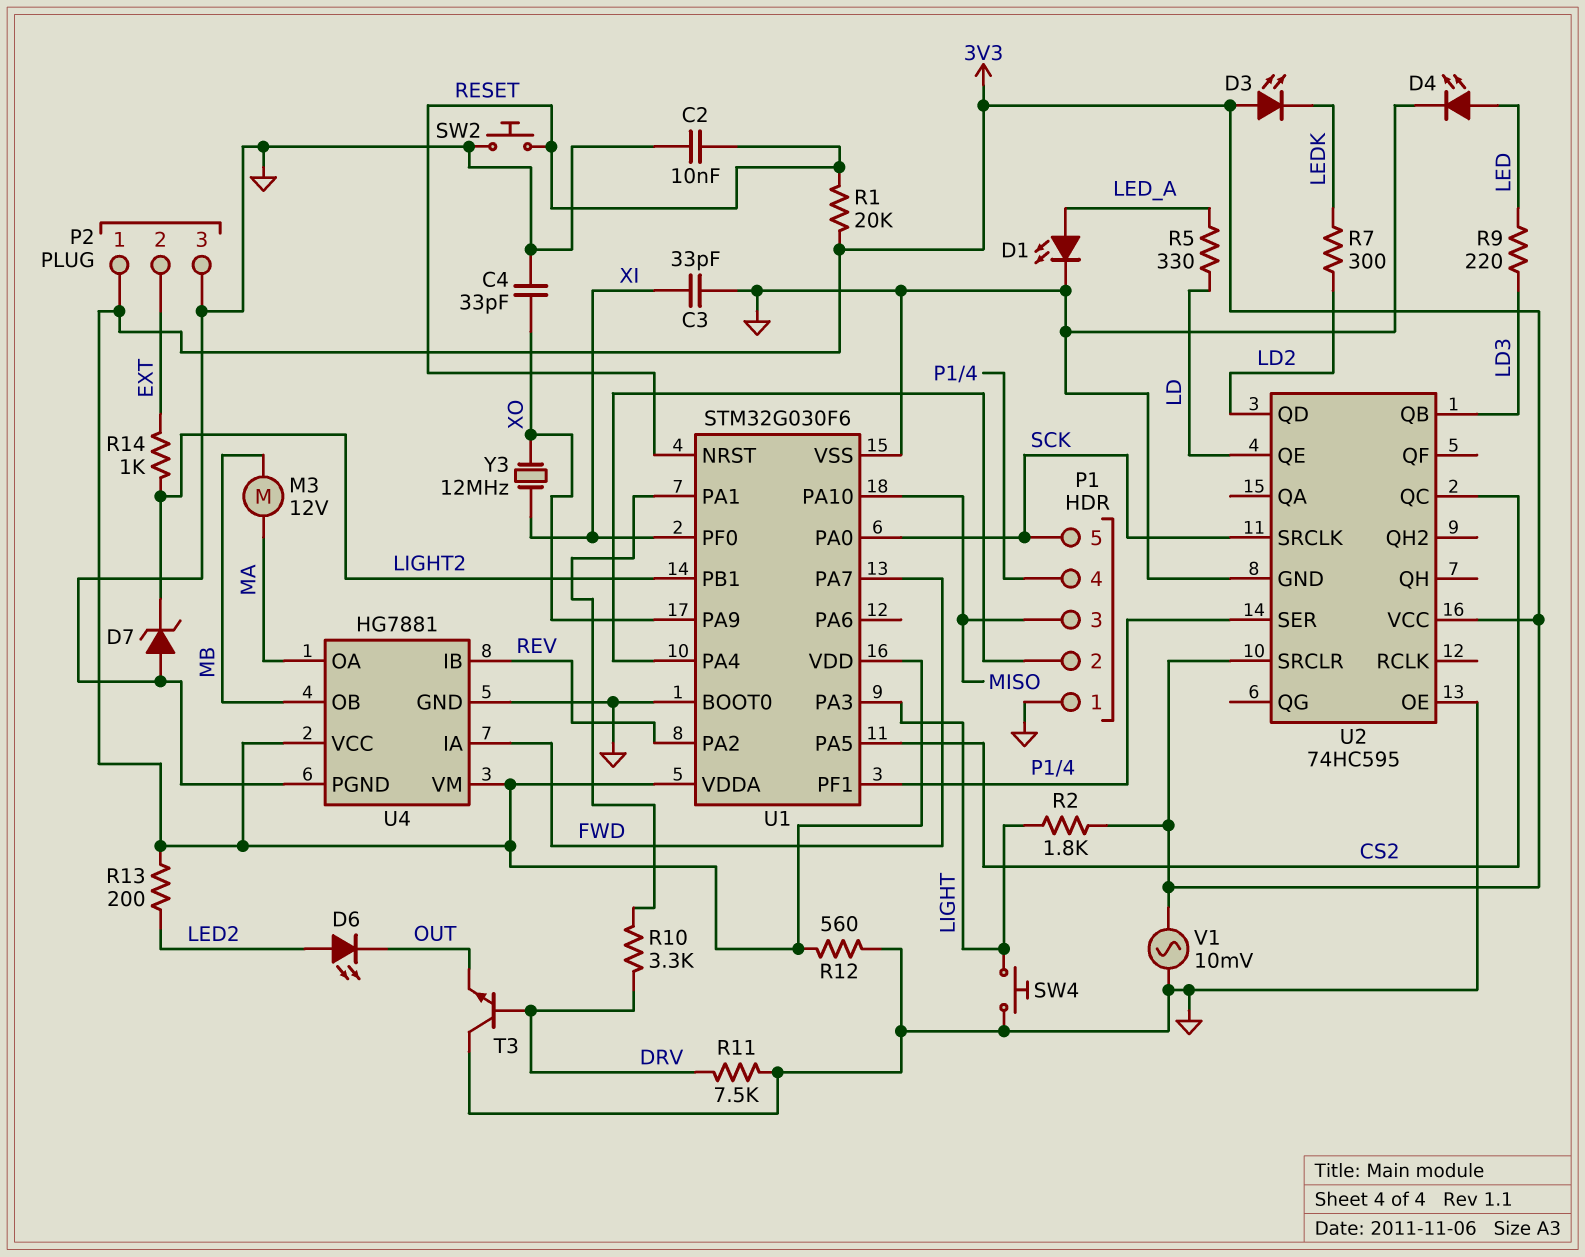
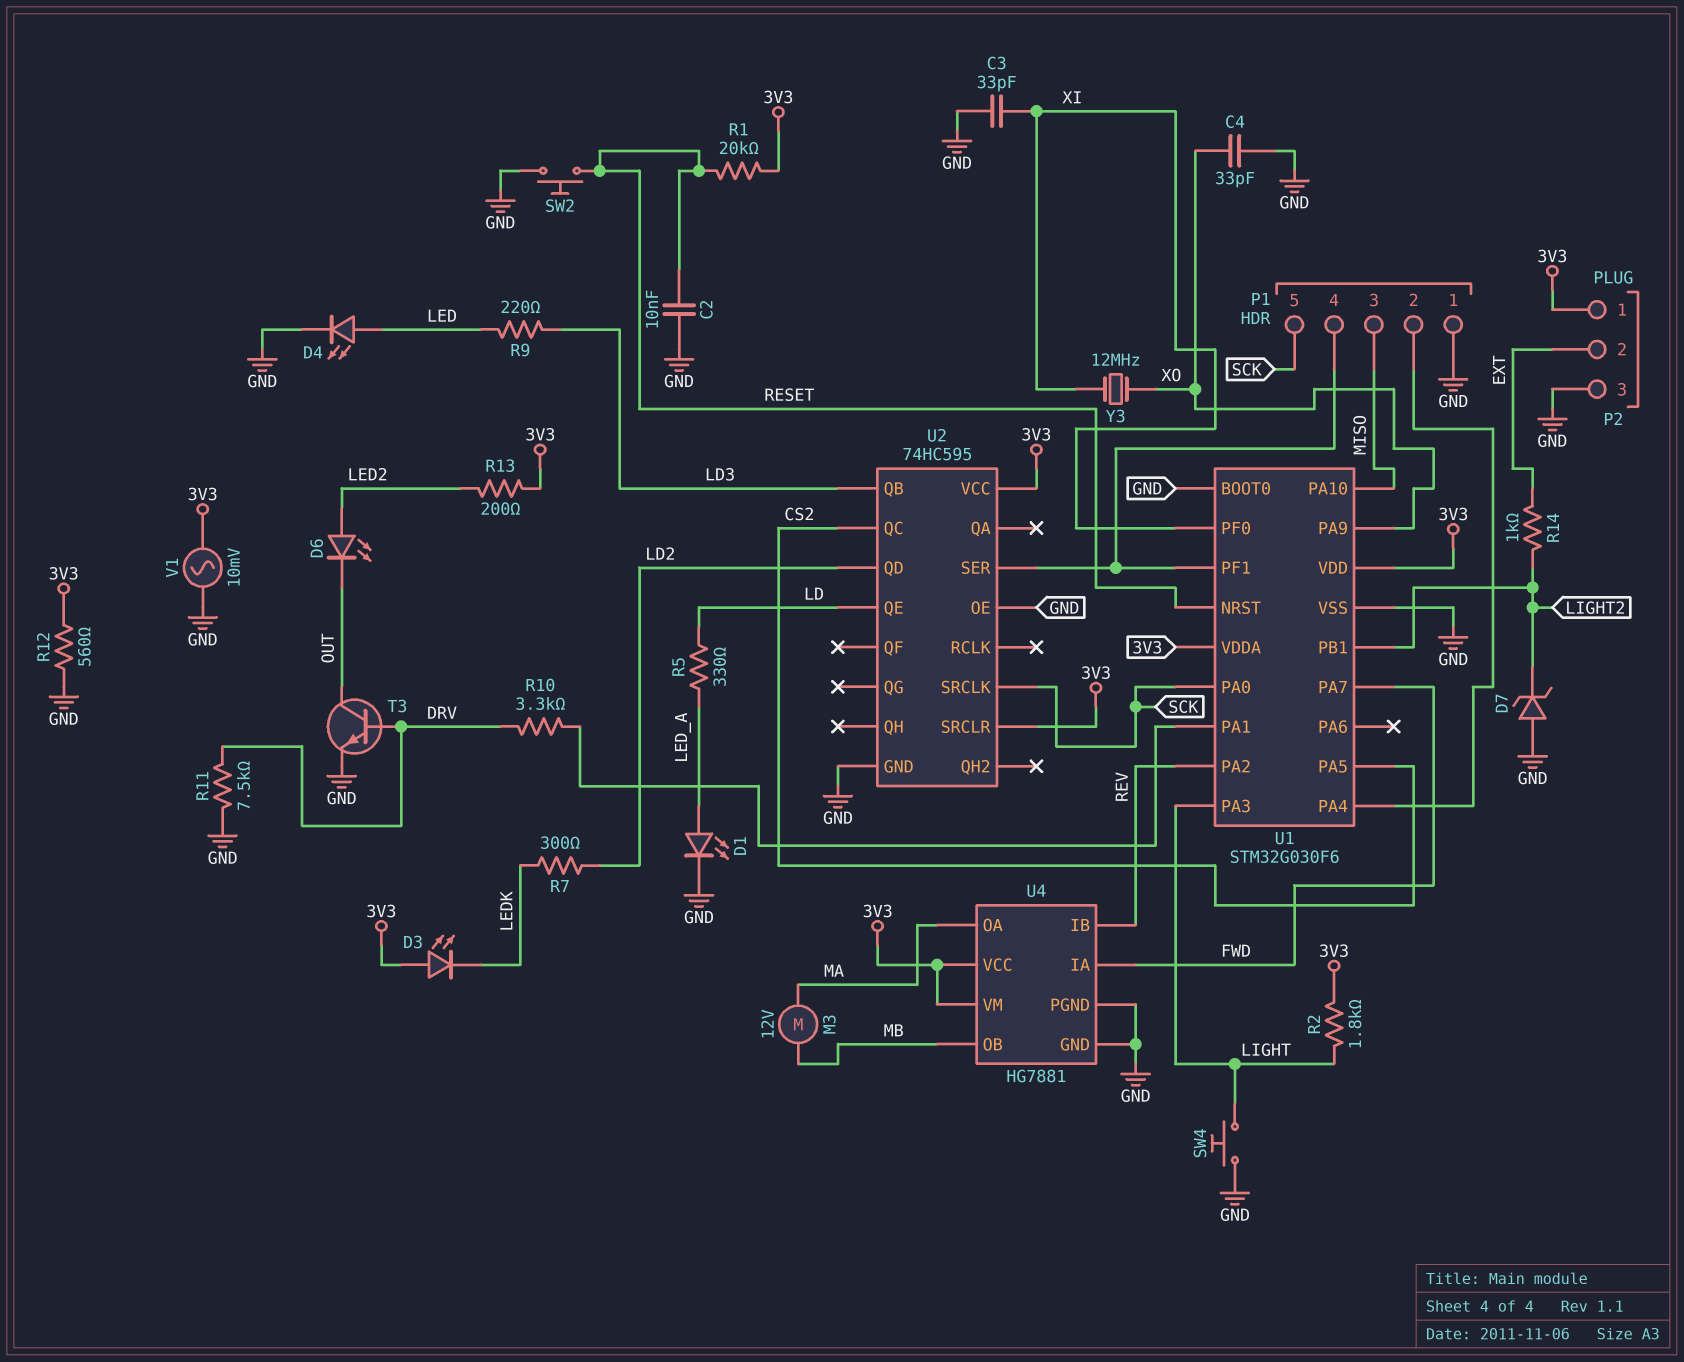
T3: NPN (B DRV, C GND, E OUT) -> NPN (B DRV, C OUT, E GND)

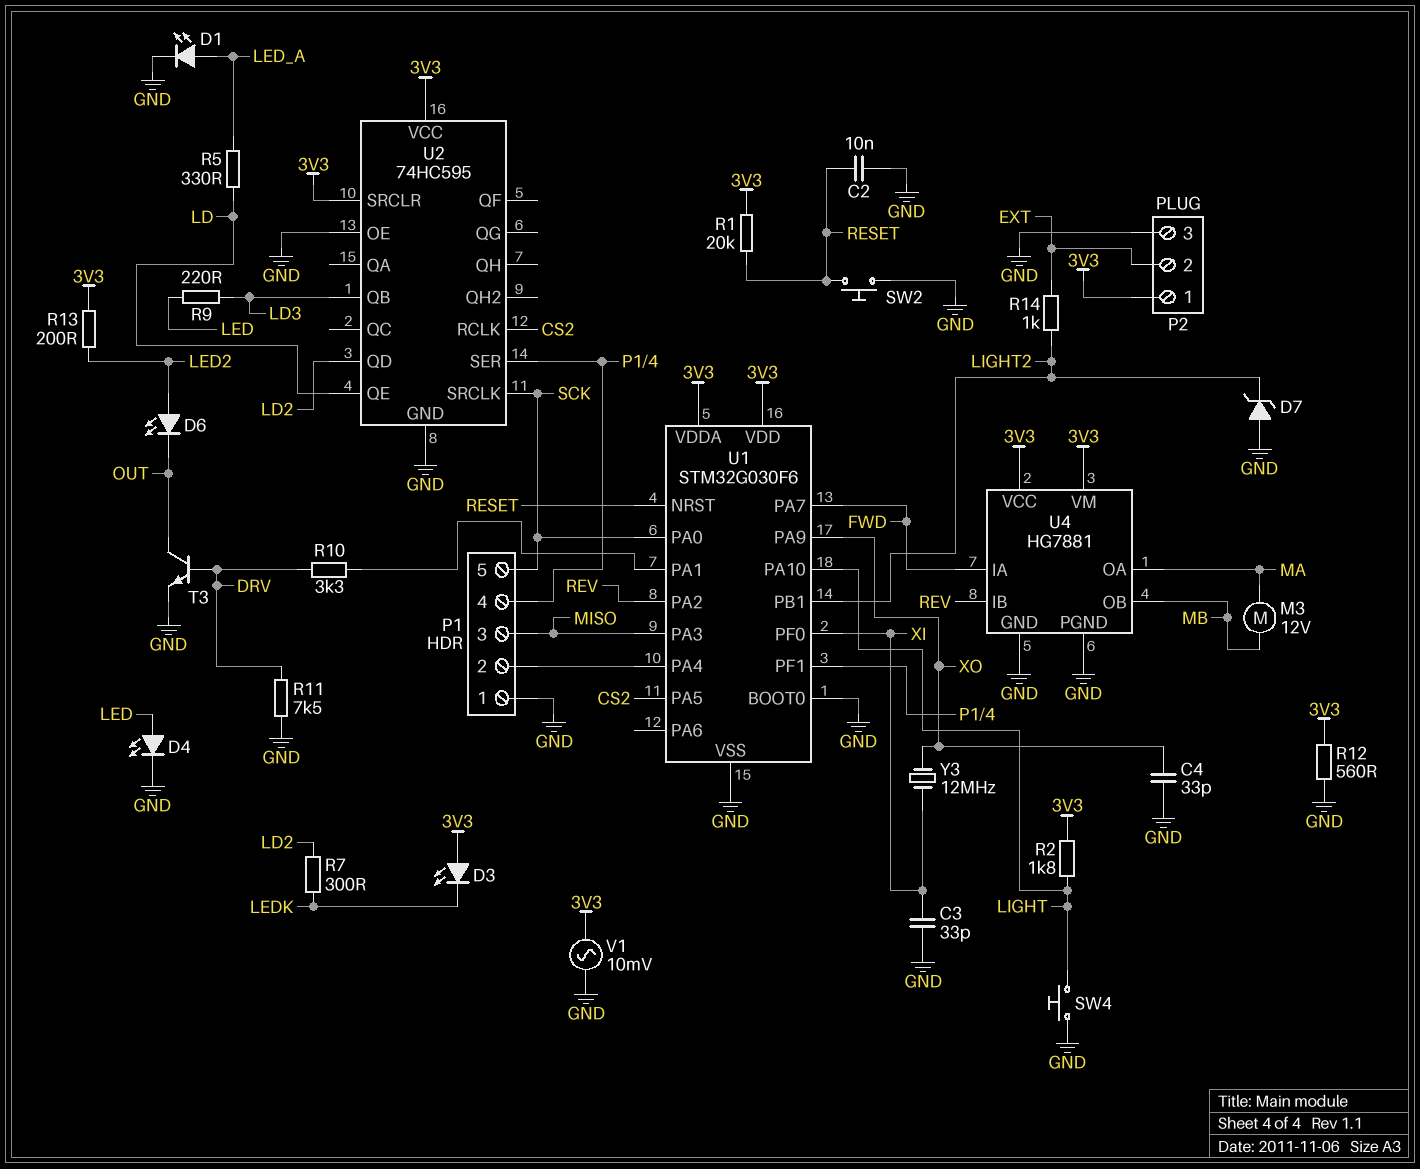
U1 pin PA3: LIGHT -> MISO
U1 pin PA10: MISO -> LIGHT
U2 pin QC: CS2 -> none
U2 pin RCLK: none -> CS2

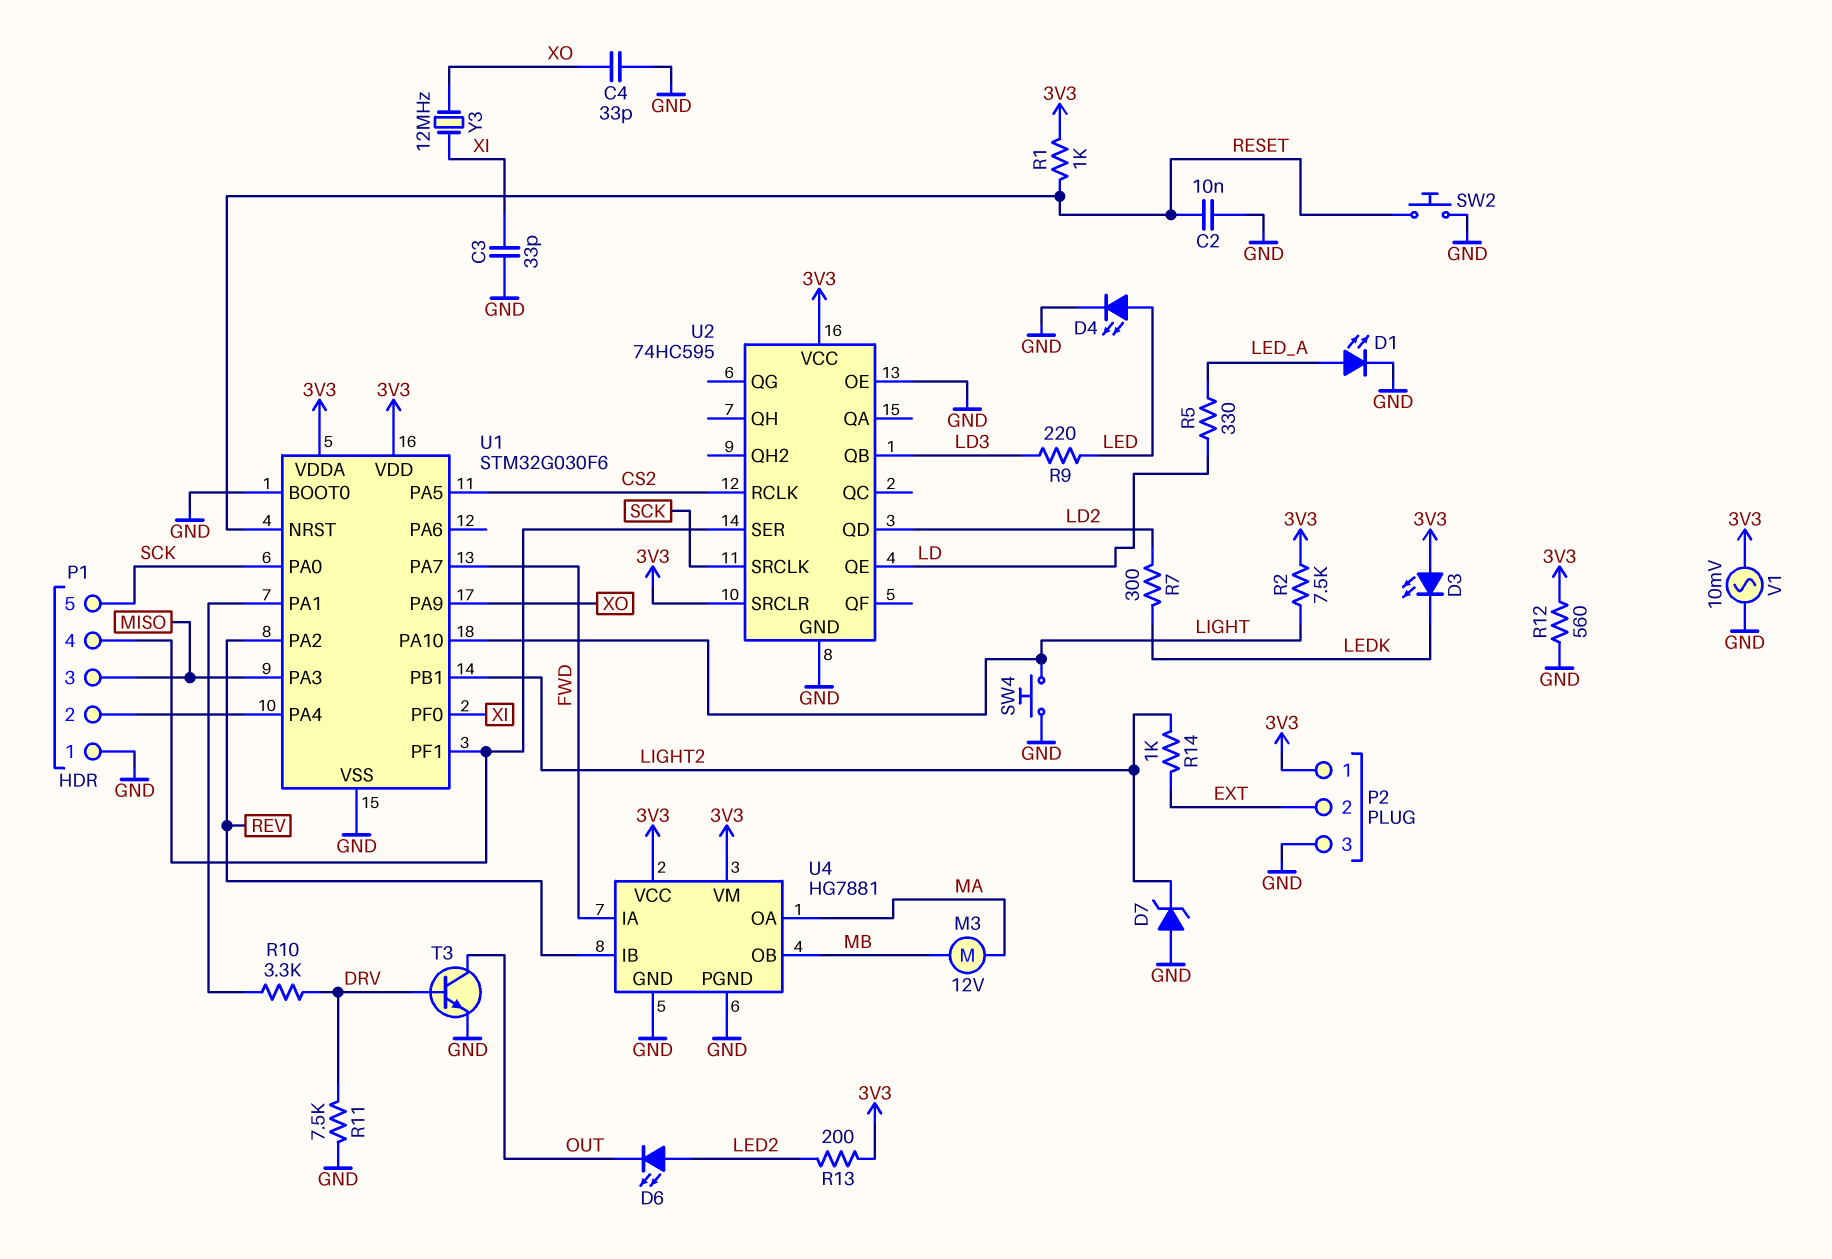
R1: 20k (3V3, RESET) -> 1k (3V3, RESET)
R2: 1.8k (3V3, LIGHT) -> 7.5k (3V3, LIGHT)

